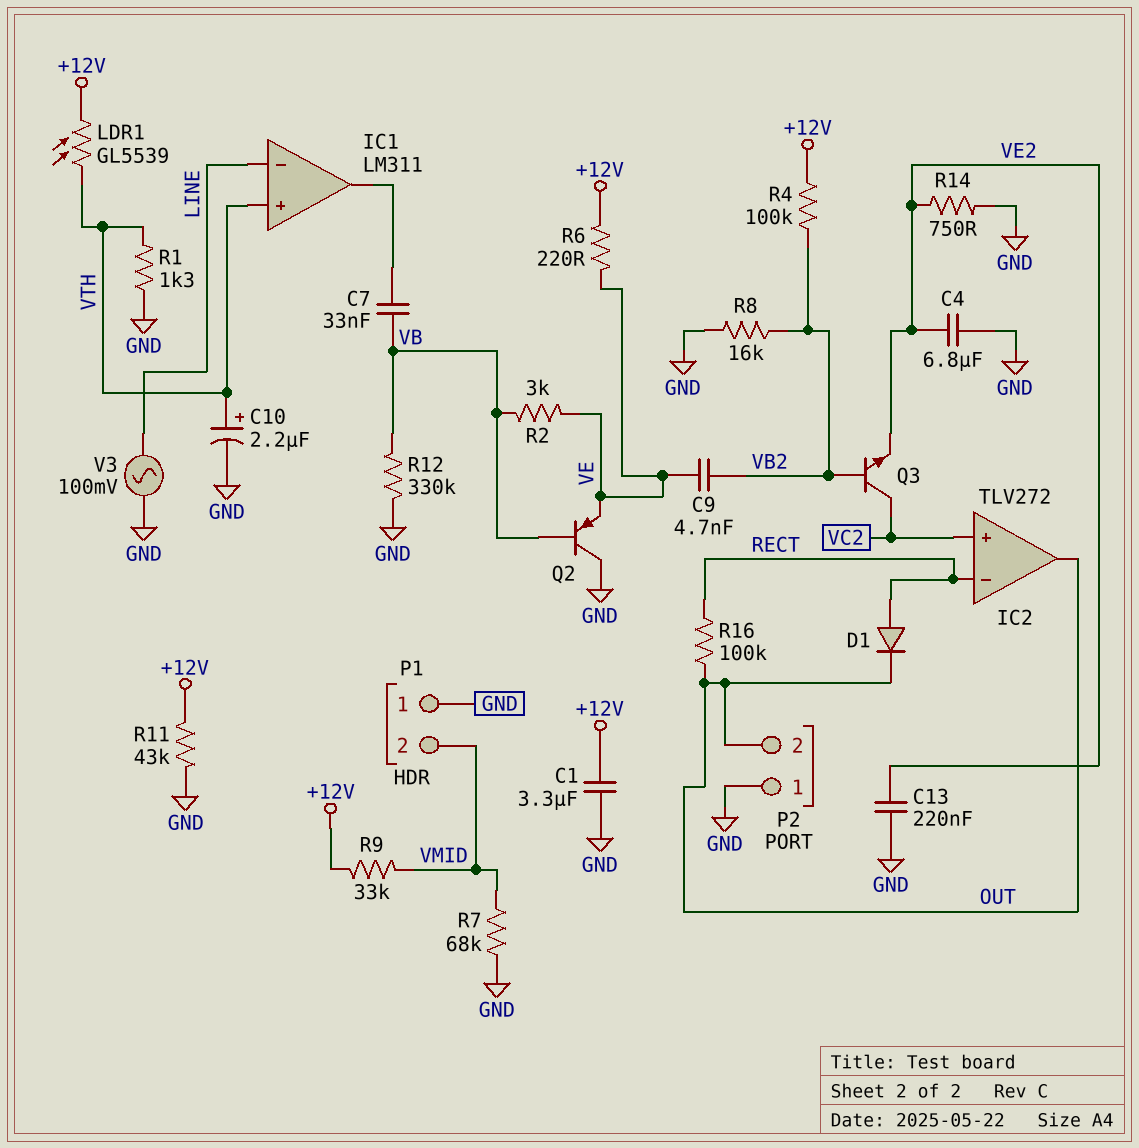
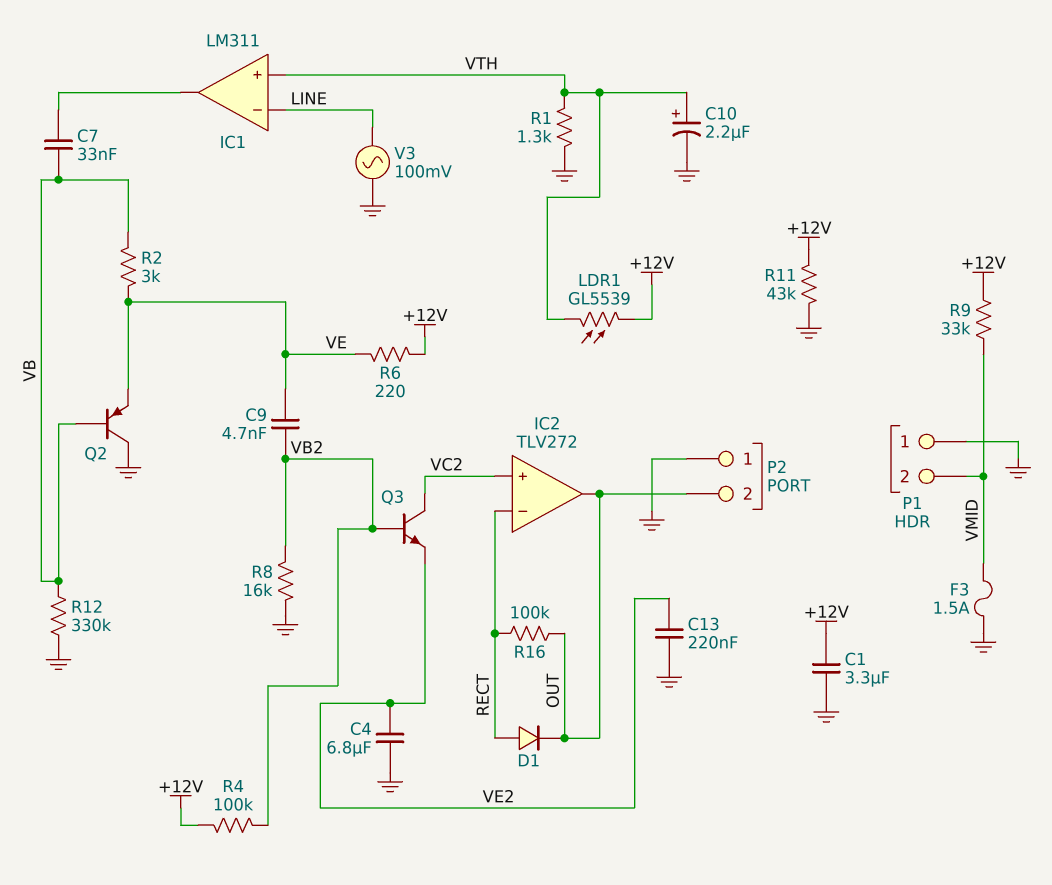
F3: none -> 1.5A (GND, VMID)
R7: 68k (GND, VMID) -> none
R14: 750 (GND, VE2) -> none

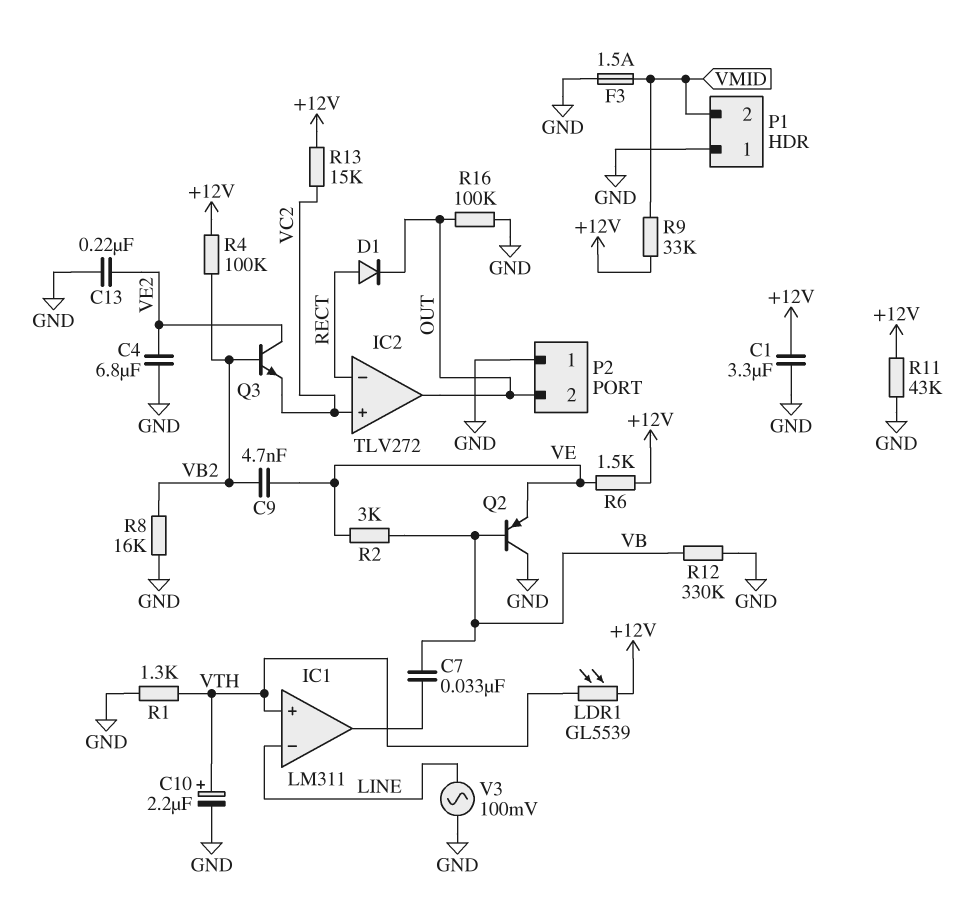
Q3: NPN (B VB2, C VC2, E VE2) -> NPN (B VB2, C VE2, E VC2)
R6: 220 (+12V, VE) -> 1.5k (+12V, VE)
R13: none -> 15k (+12V, VC2)
R16: 100k (OUT, RECT) -> 100k (GND, OUT)

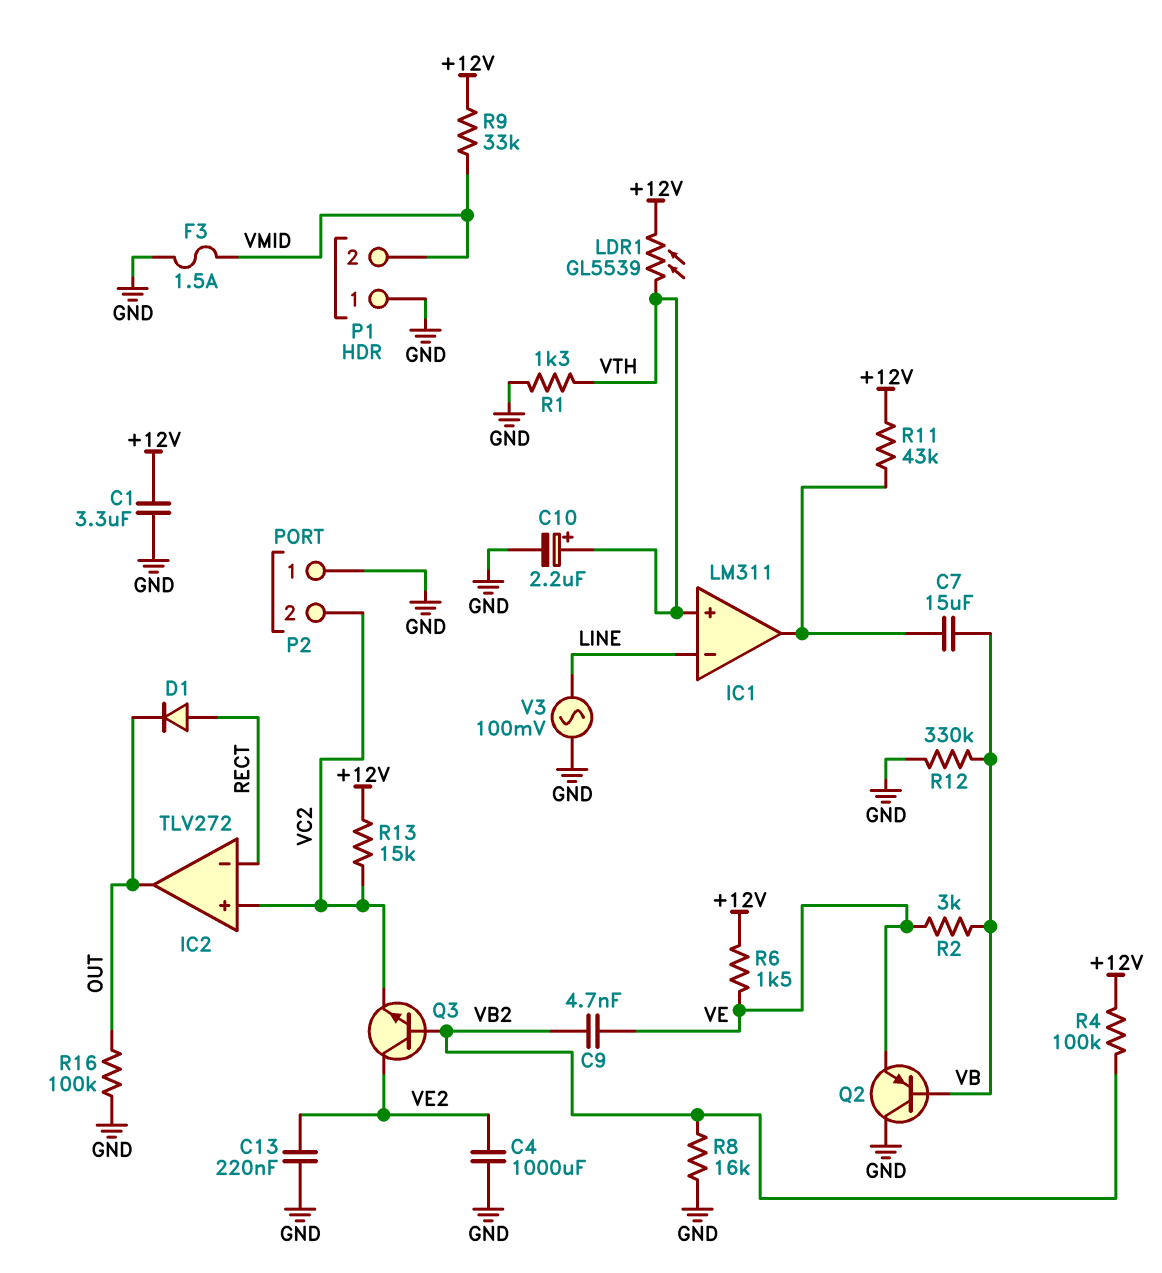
C4: 6.8uF (GND, VE2) -> 1000uF (GND, VE2)
C7: 33nF (IC1/out, VB) -> 15uF (IC1/out, VB)
P2 pin 2: OUT -> VC2
R11: 43k (+12V, GND) -> 43k (+12V, IC1/out)

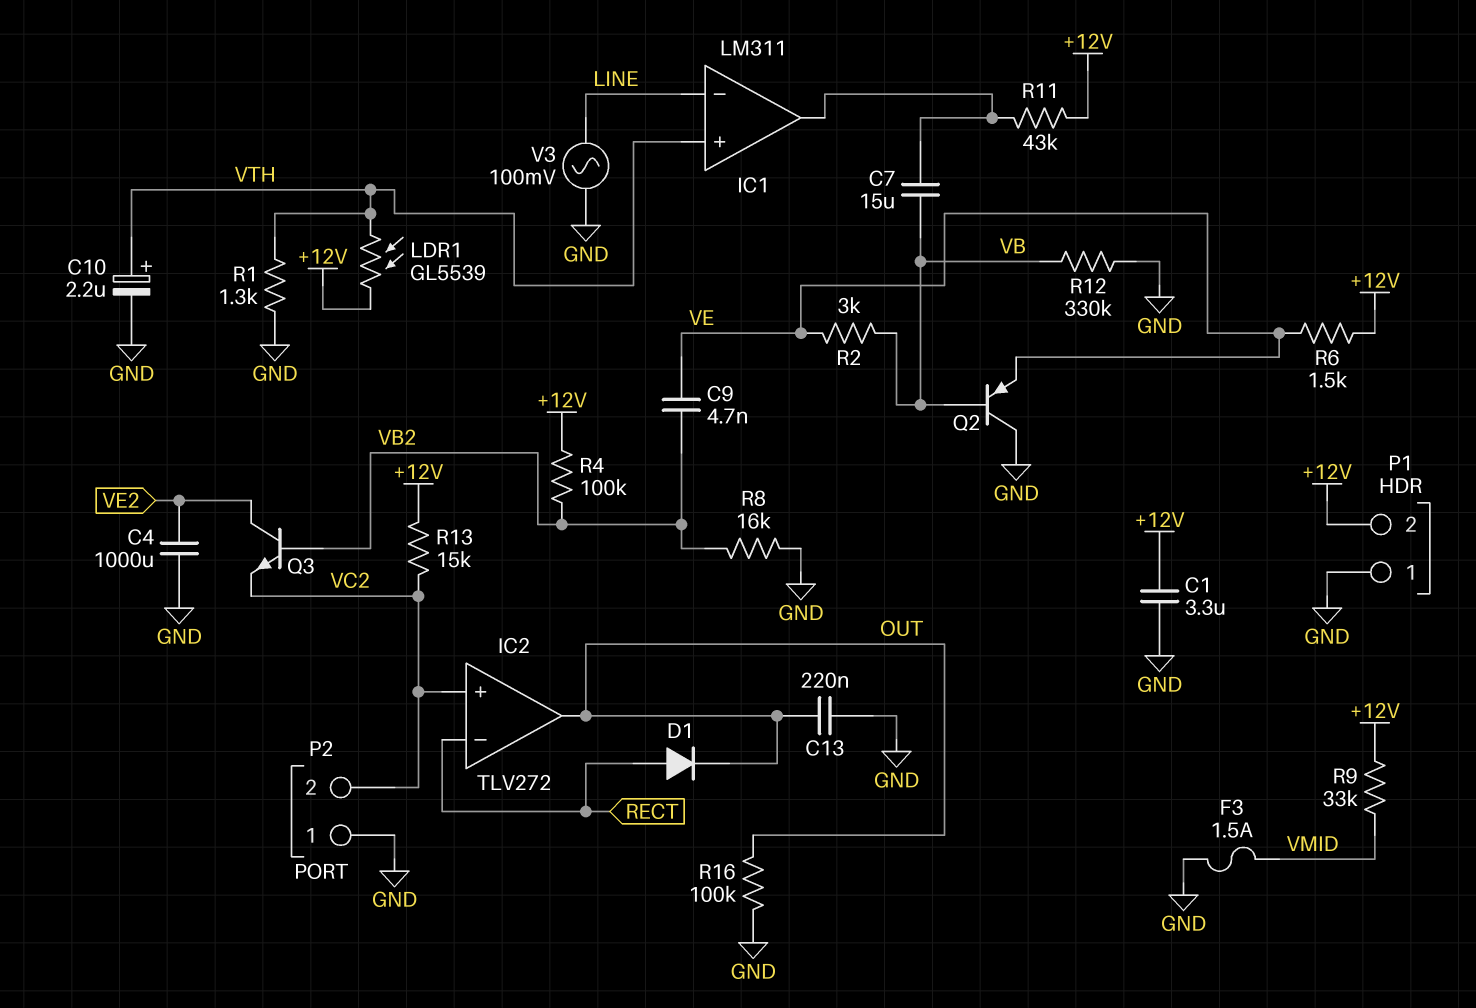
C13: 220nF (GND, VE2) -> 220nF (GND, OUT)
P1 pin 2: VMID -> +12V

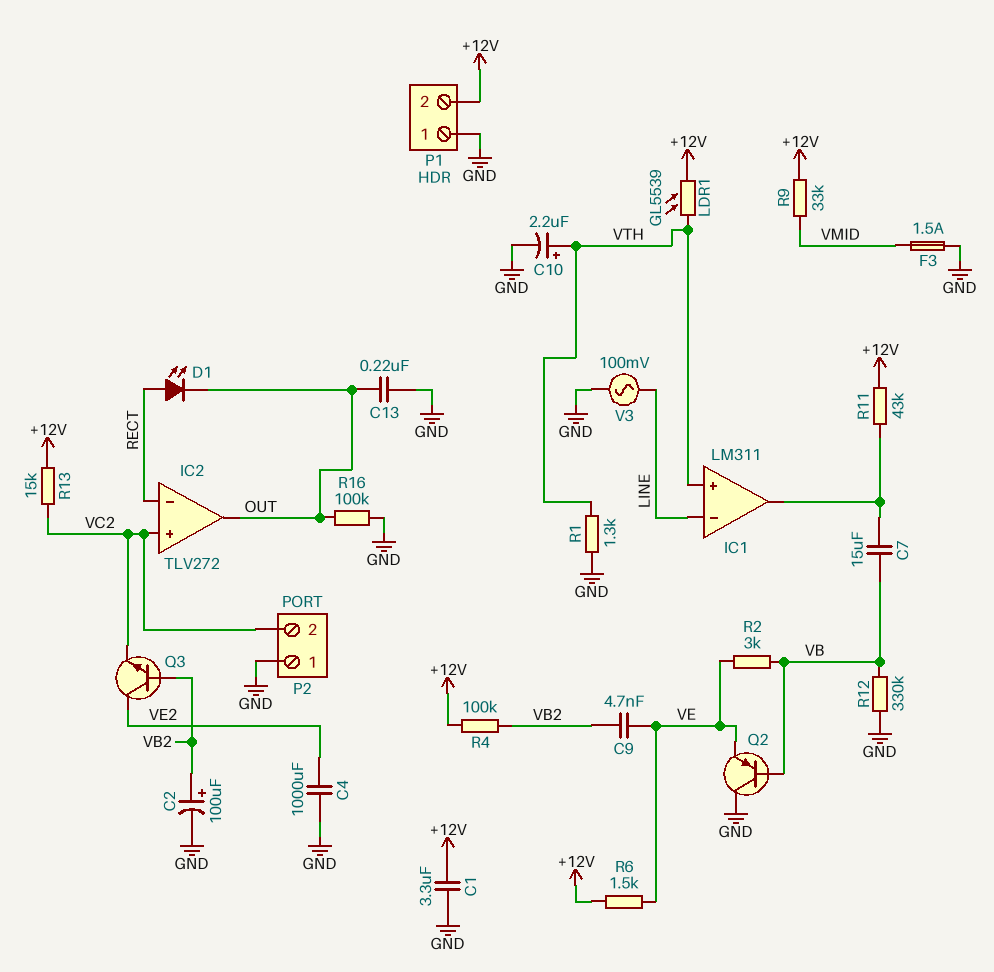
C2: none -> 100uF (plus VB2, minus GND)
D1: diode (A RECT, K OUT) -> LED (A RECT, K OUT)
R8: 16k (GND, VB2) -> none

